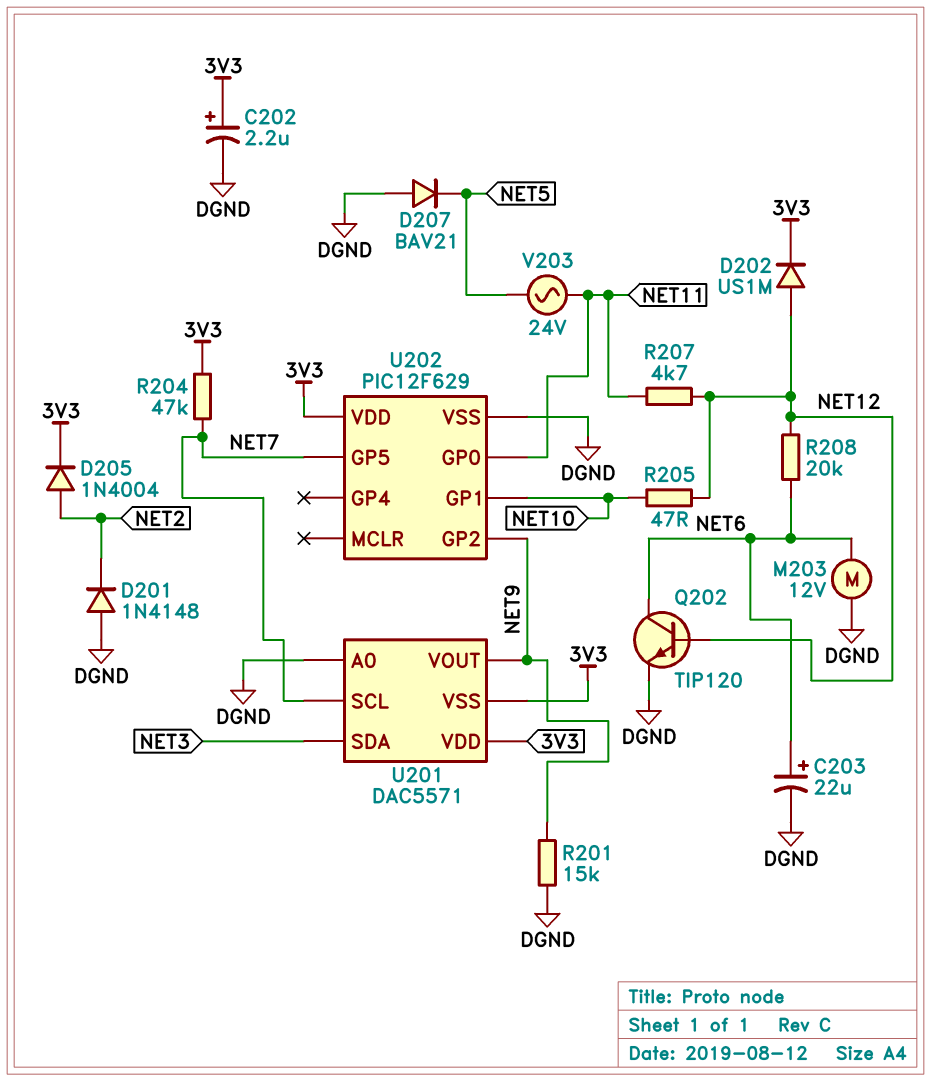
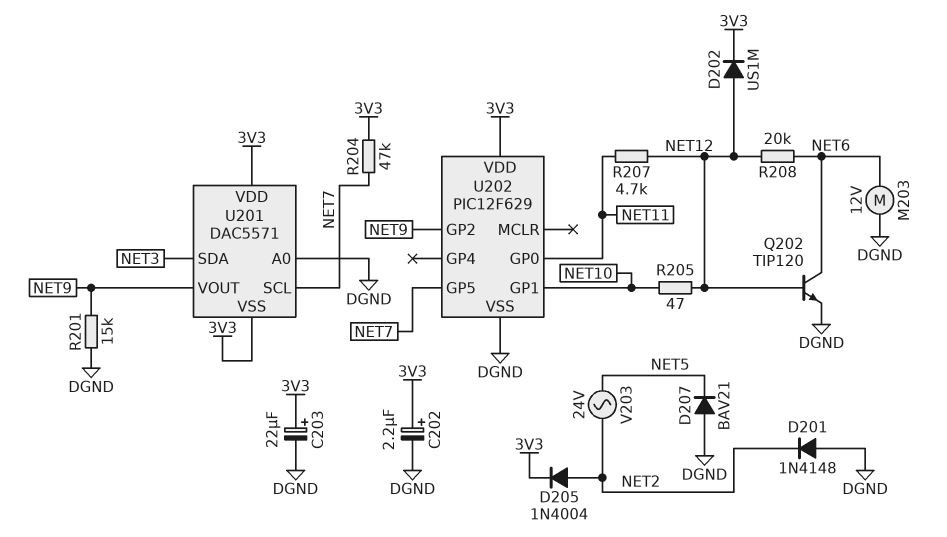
C203: 22uF (plus NET6, minus DGND) -> 22uF (plus 3V3, minus DGND)
V203: AC 24V (NET5, NET11) -> AC 24V (NET2, NET5)

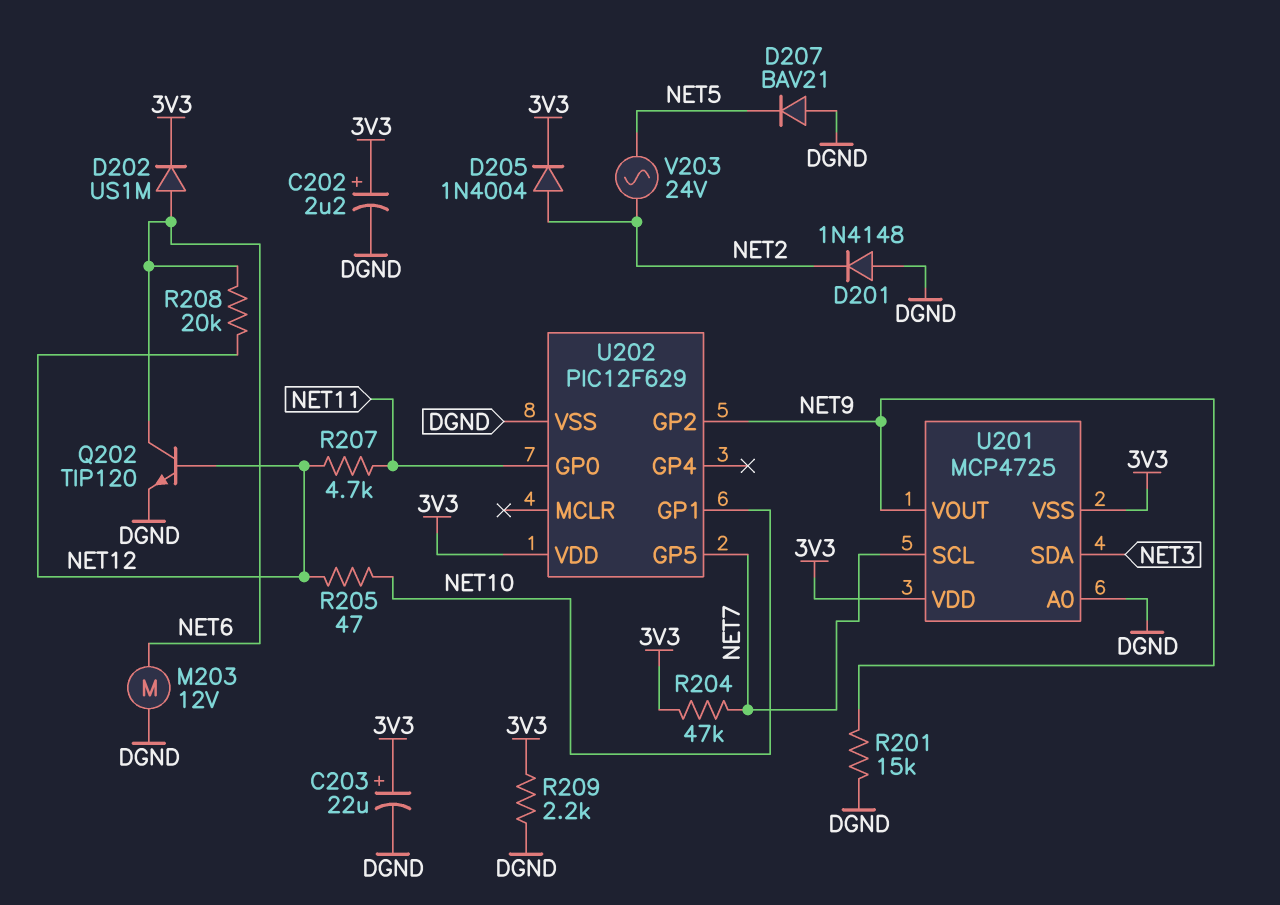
D202: diode US1M (A NET12, K 3V3) -> diode US1M (A NET6, K 3V3)
R209: none -> 2.2k (3V3, DGND)
U201: DAC5571 -> MCP4725

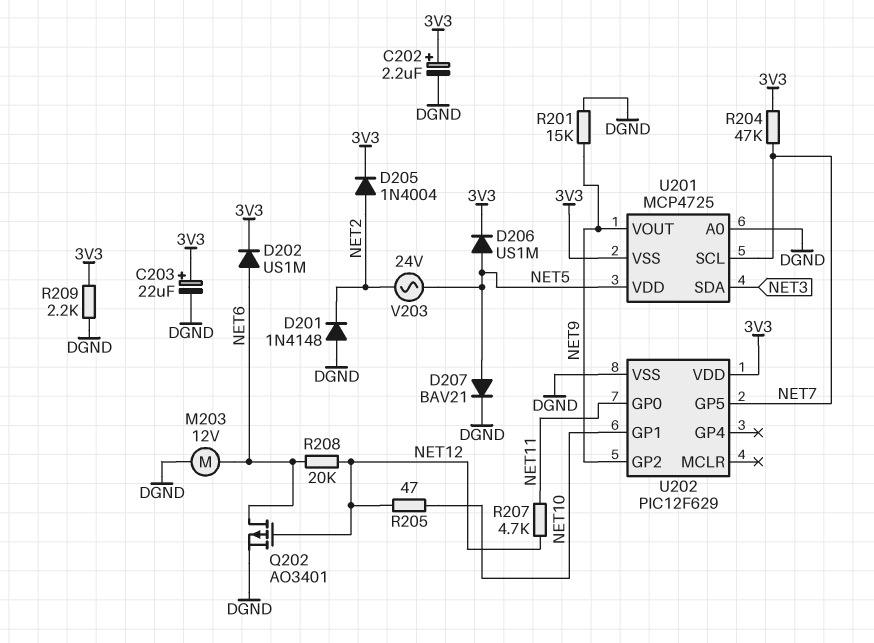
D206: none -> diode US1M (A NET5, K 3V3)
D207: diode BAV21 (A DGND, K NET5) -> diode BAV21 (A NET5, K DGND)
Q202: NPN TIP120 (B NET12, C NET6, E DGND) -> PMOS AO3401 (G NET12, D NET6, S DGND)
U201 pin VDD: 3V3 -> NET5

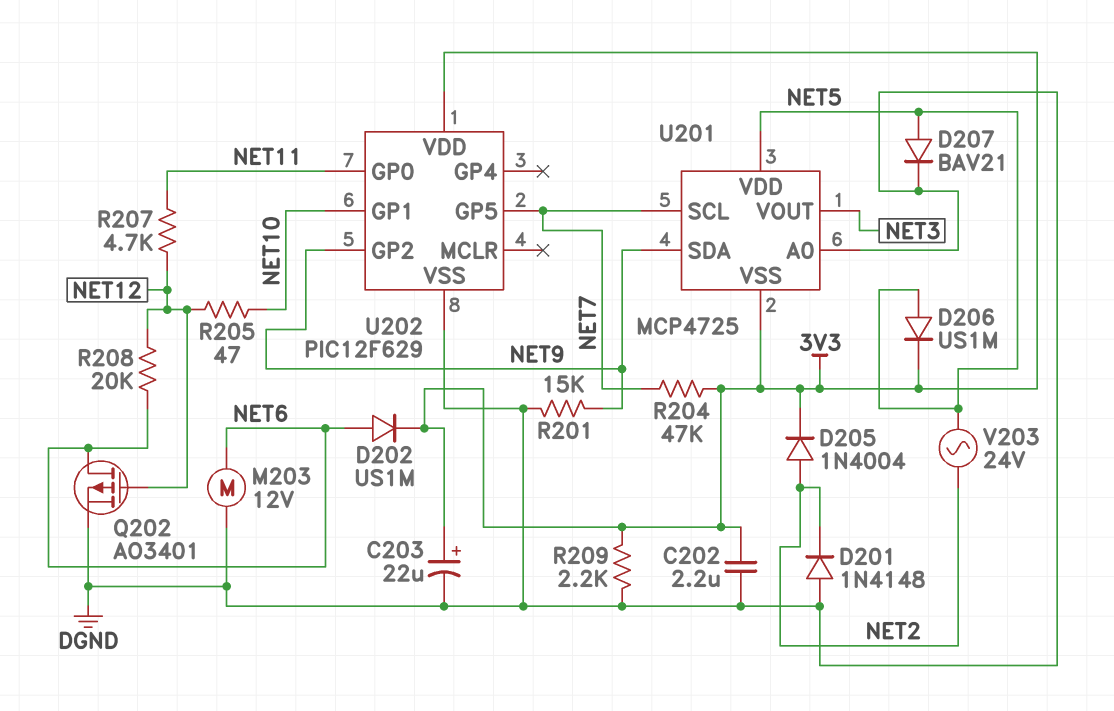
C202: 2.2uF (plus 3V3, minus DGND) -> 2.2uF (3V3, DGND)
U201 pin SDA: NET3 -> NET9
U201 pin VOUT: NET9 -> NET3

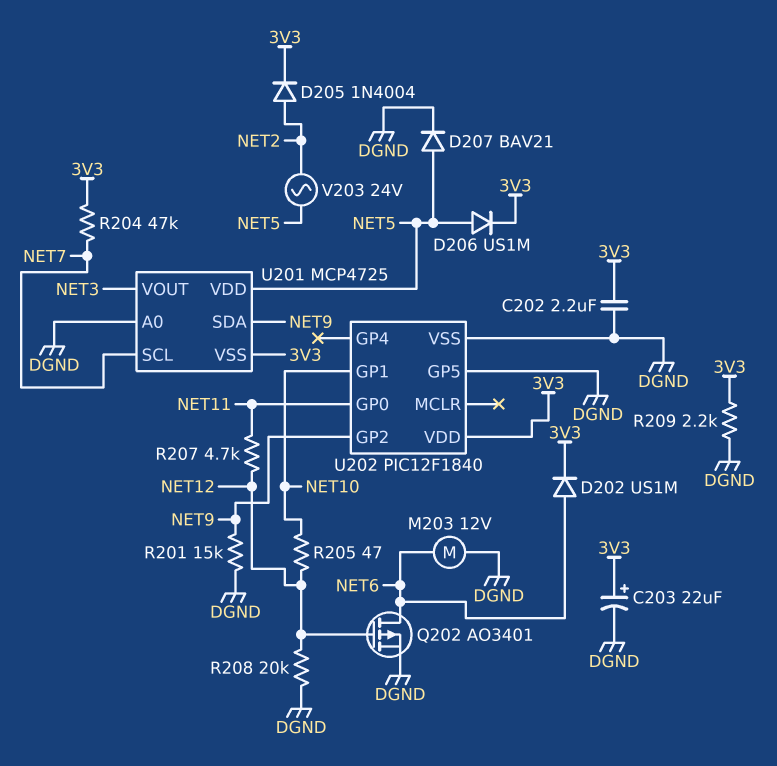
D201: diode 1N4148 (A DGND, K NET2) -> none
R208: 20k (NET6, NET12) -> 20k (DGND, NET12)
U202: PIC12F629 -> PIC12F1840
U202 pin GP5: NET7 -> DGND

